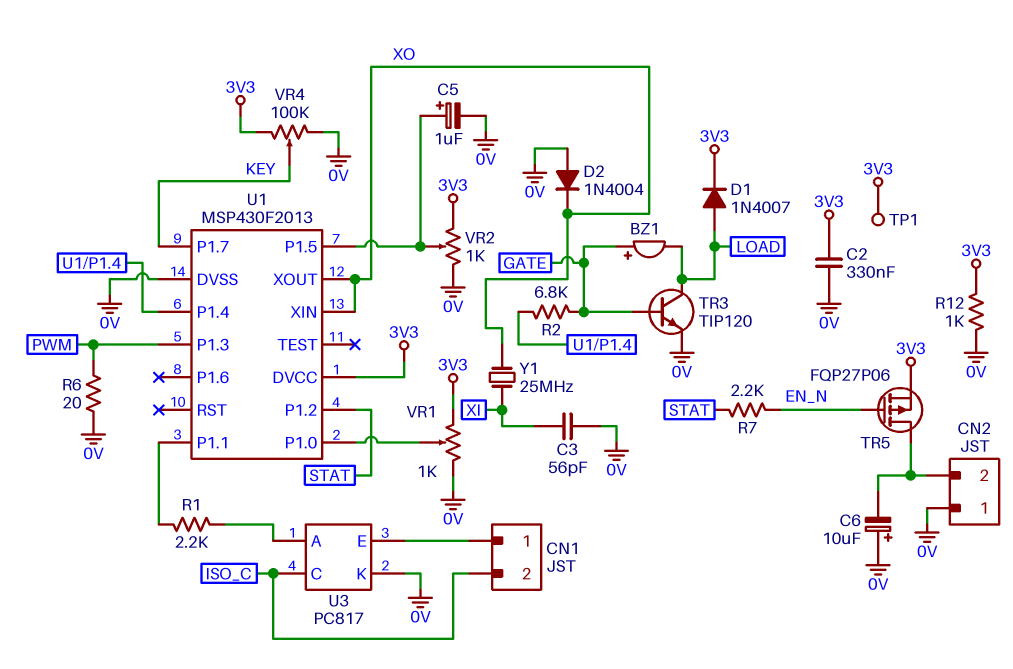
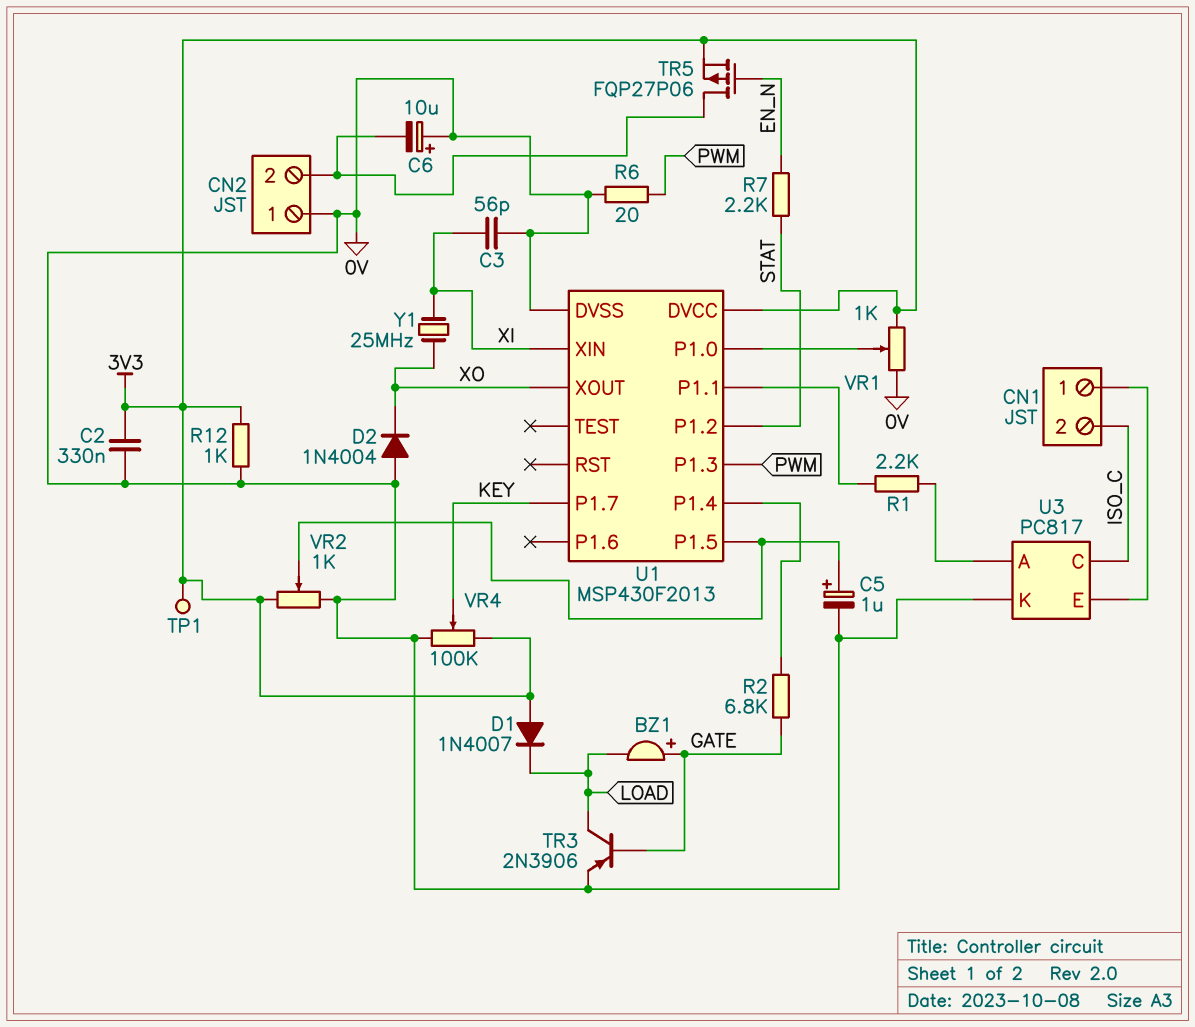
D1: diode 1N4007 (A LOAD, K 3V3) -> diode 1N4007 (A 3V3, K LOAD)
TR3: NPN TIP120 (B GATE, C LOAD, E 0V) -> PNP 2N3906 (B GATE, C LOAD, E 0V)
U1 pin XIN: XO -> XI

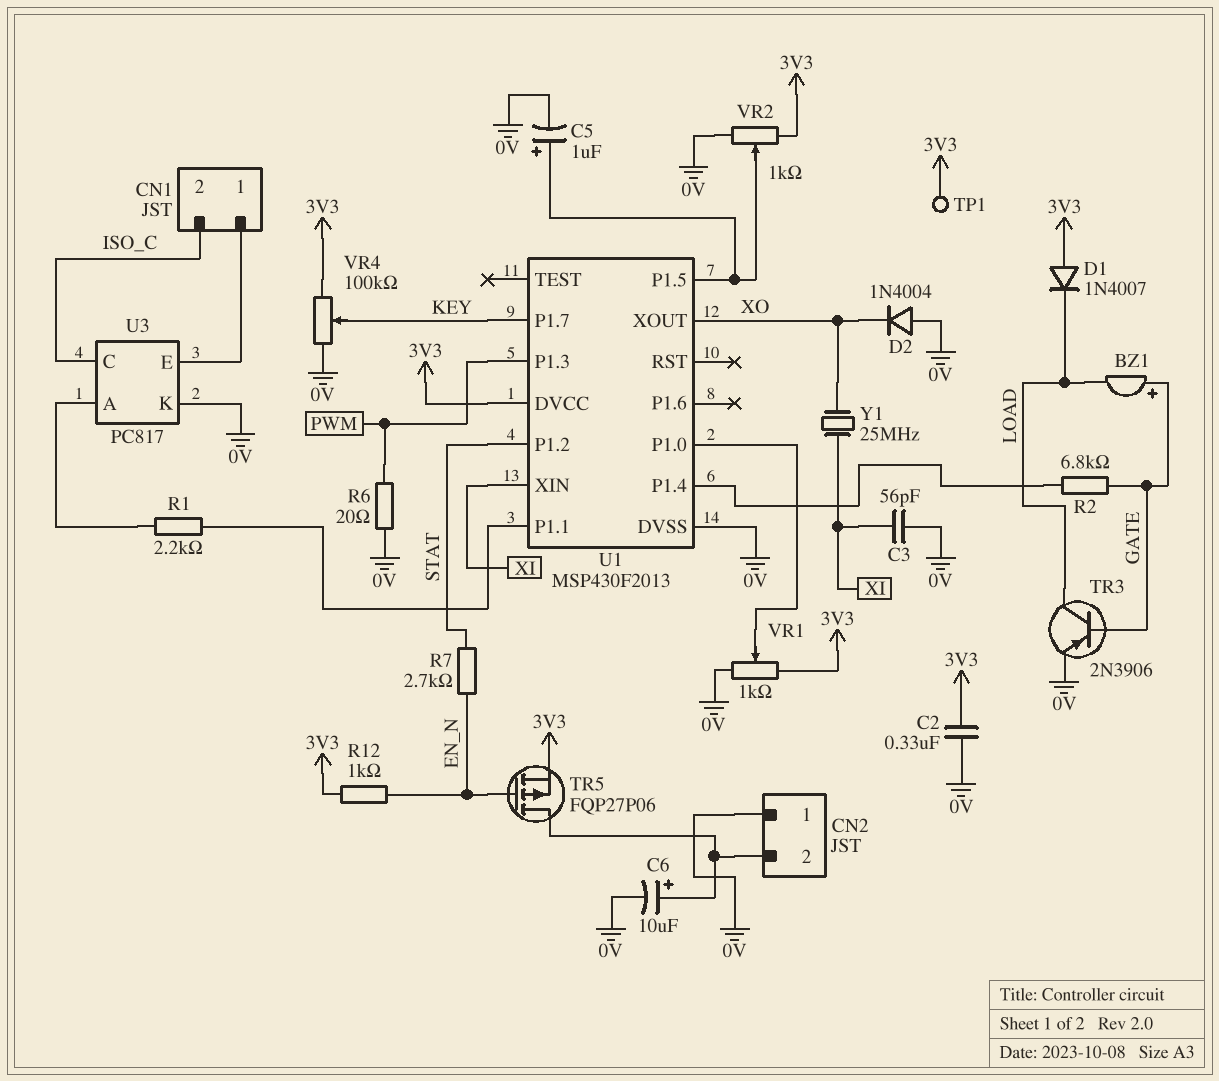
C6: 10uF (plus 0V, minus CN2/2) -> 10uF (plus CN2/2, minus 0V)
R7: 2.2k (EN_N, STAT) -> 2.7k (EN_N, STAT)
R12: 1k (0V, 3V3) -> 1k (3V3, EN_N)

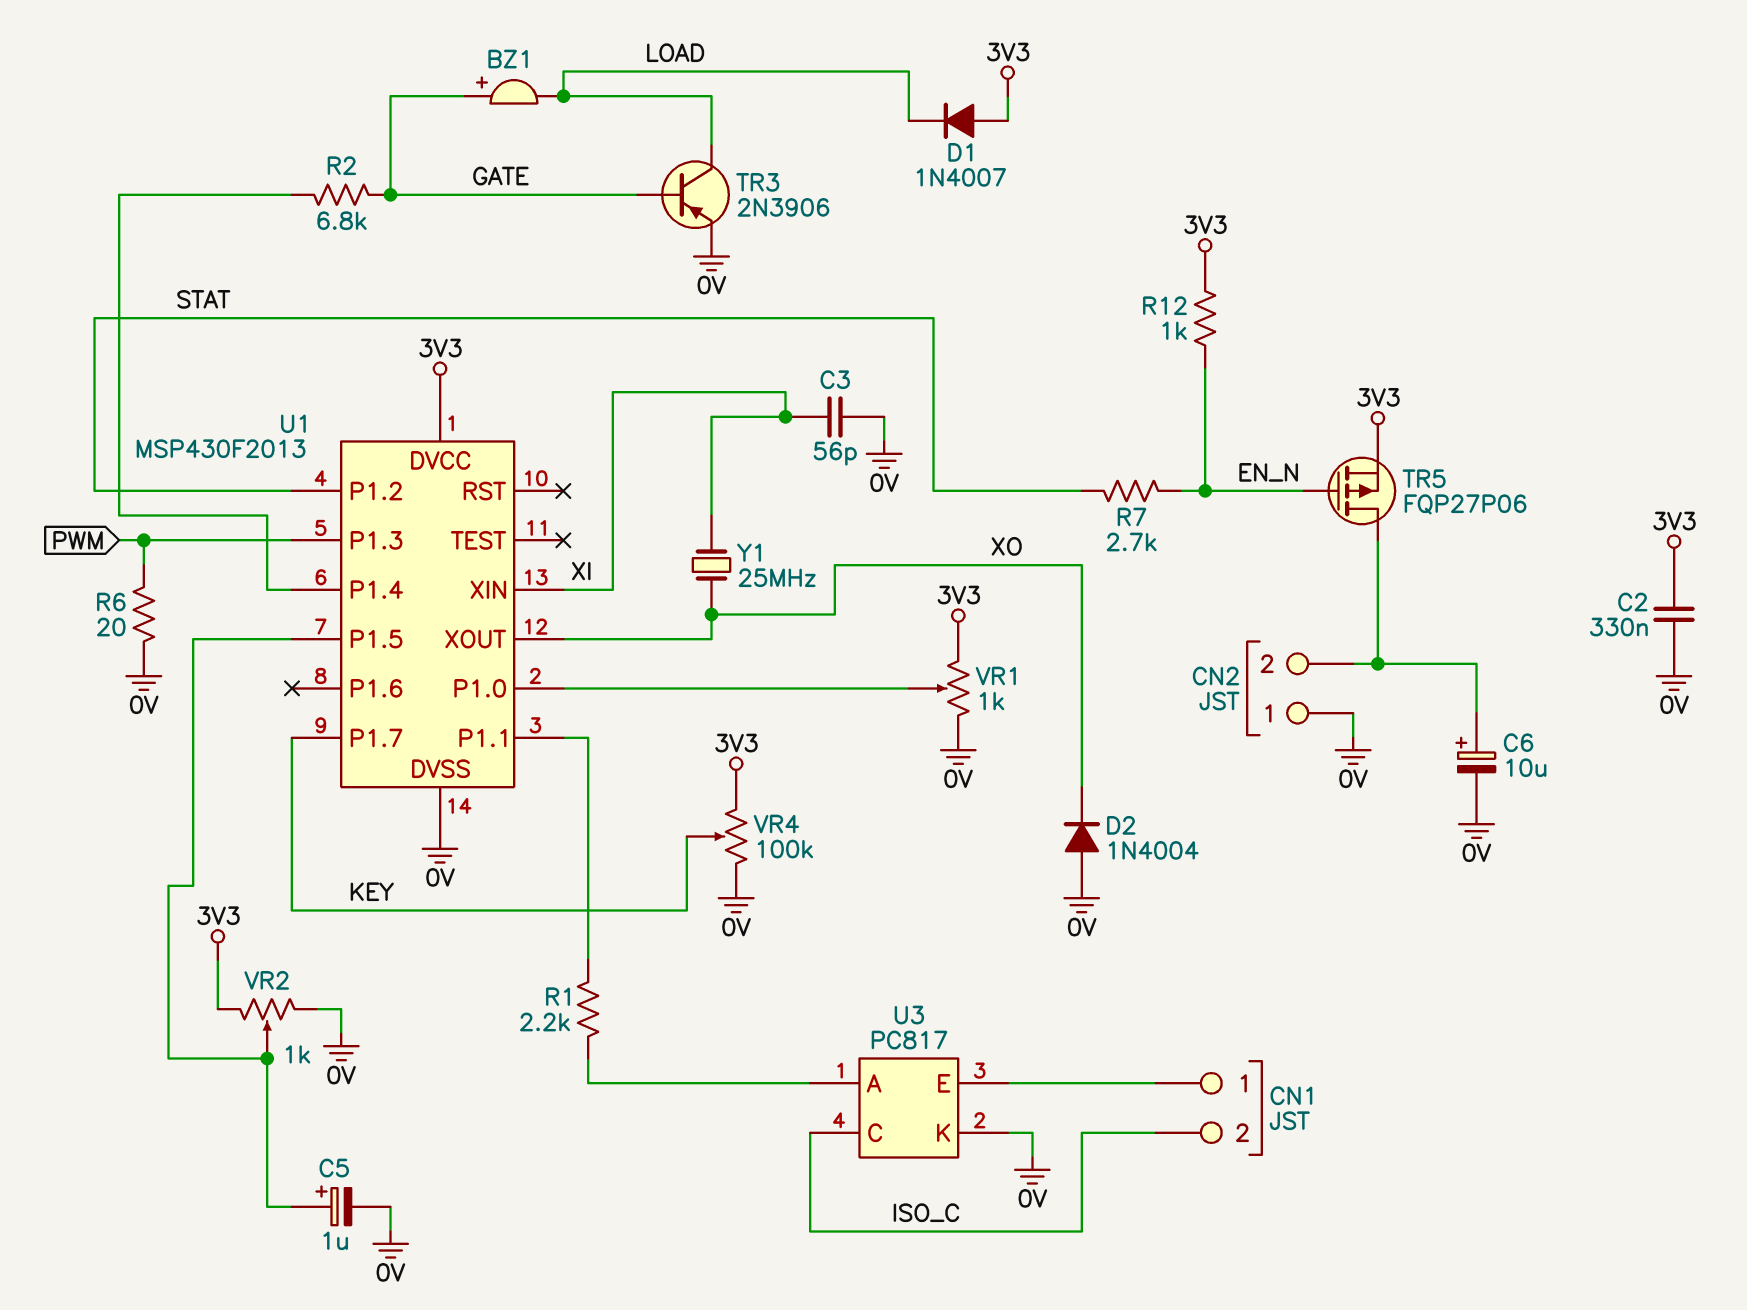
TP1: test point (3V3) -> none

